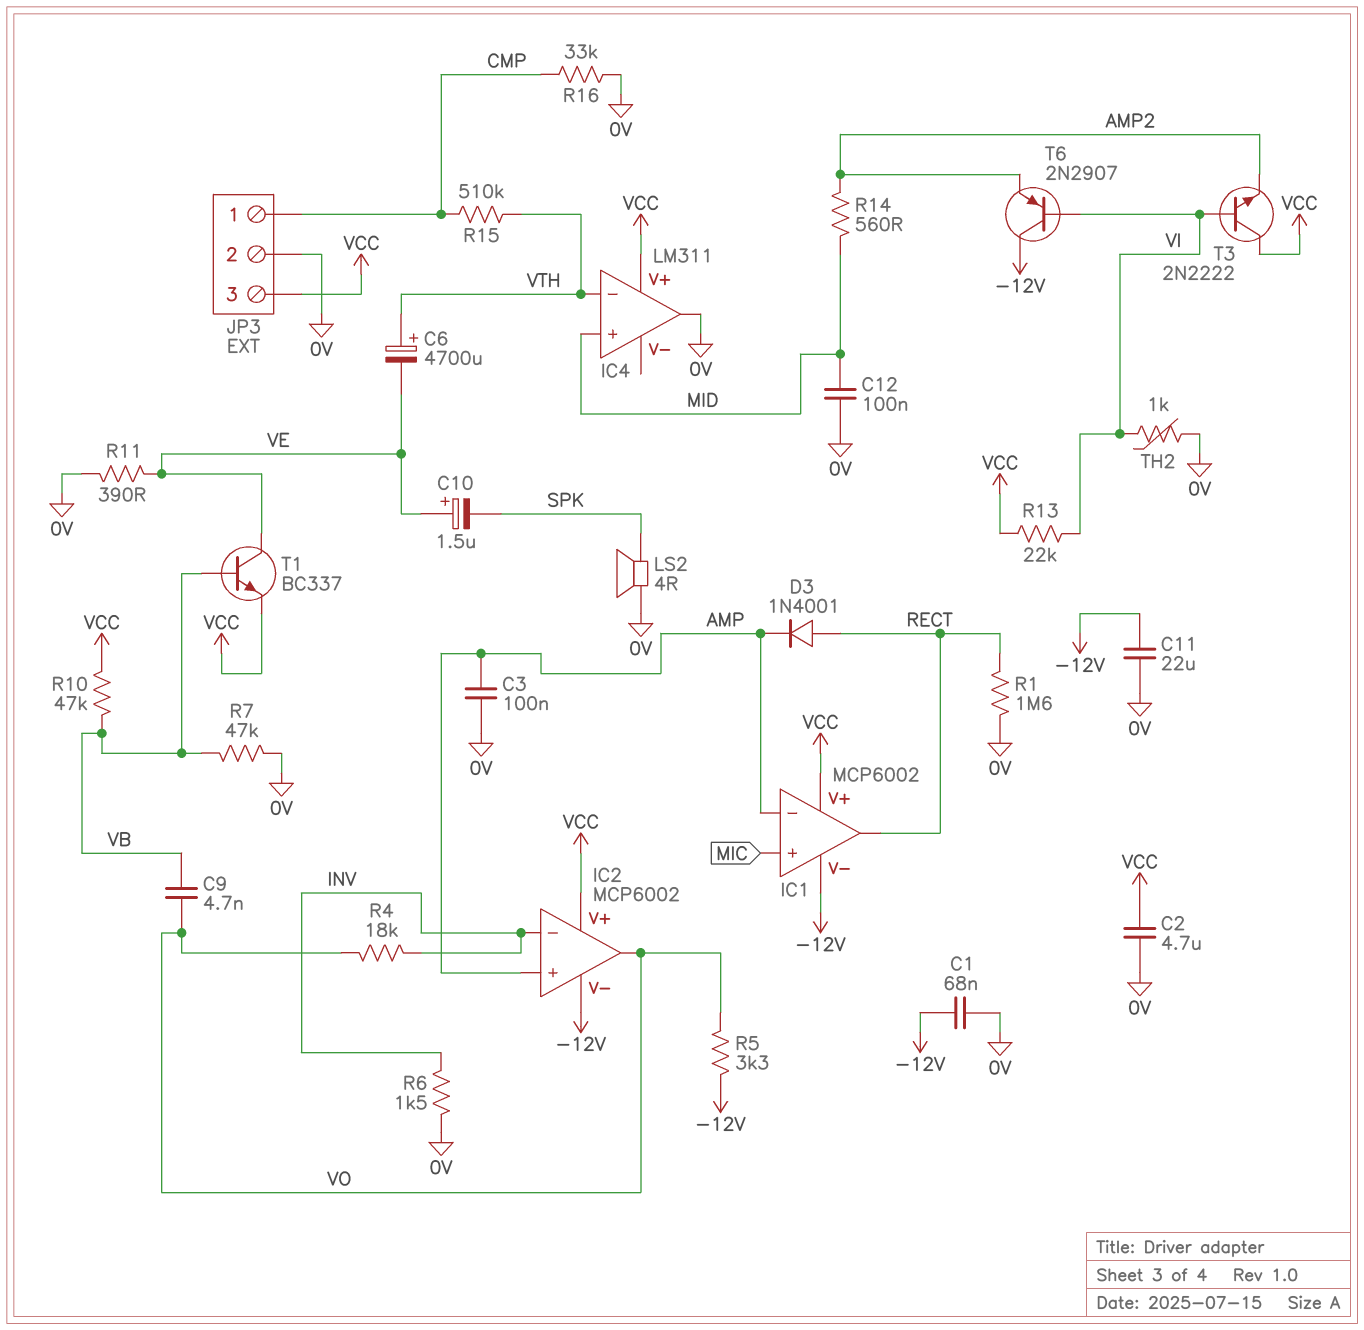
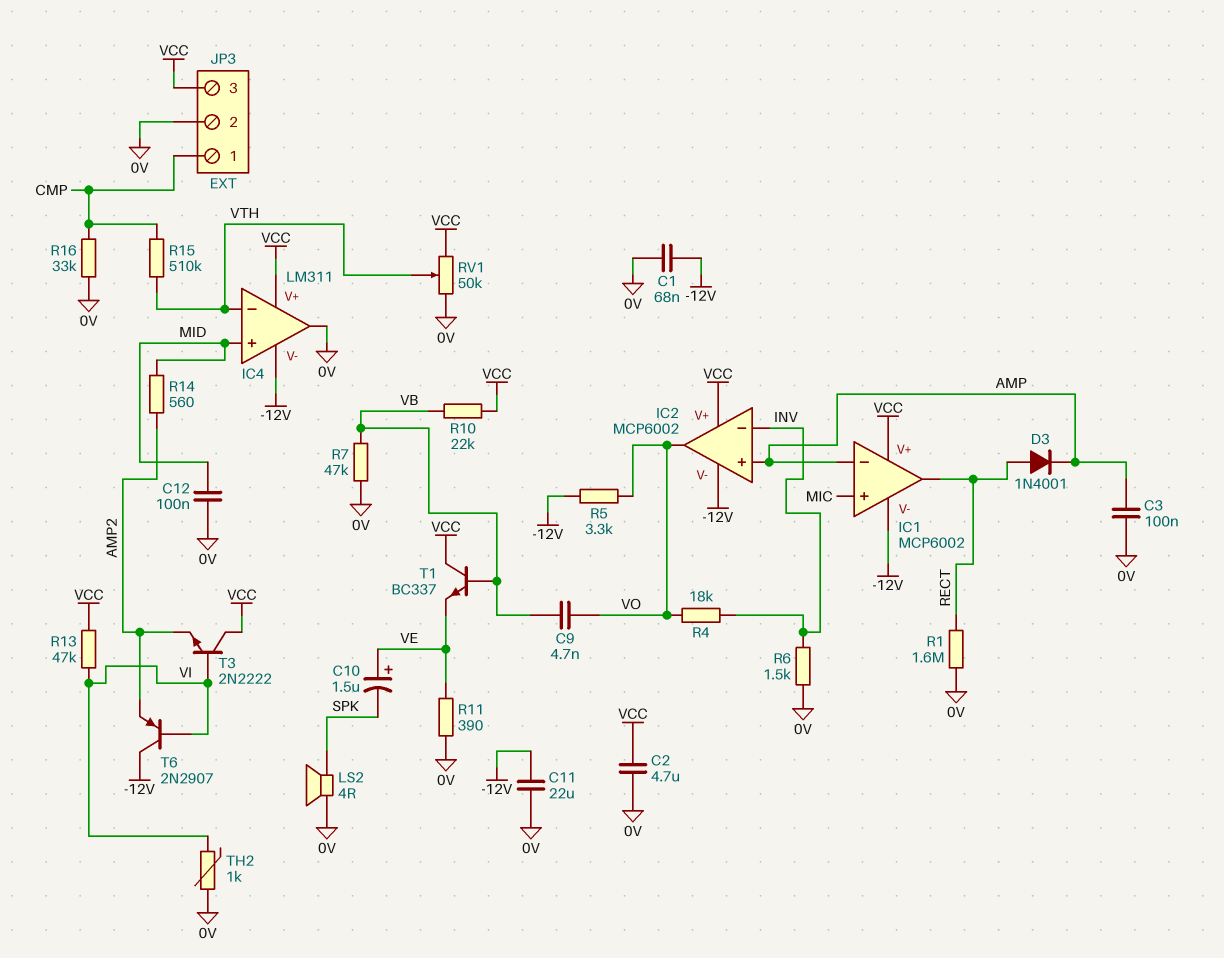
C6: 4700uF (plus VTH, minus VE) -> none
IC4 pin V-: none -> -12V
R10: 47k (VB, VCC) -> 22k (VB, VCC)
R13: 22k (VCC, VI) -> 47k (VCC, VI)
RV1: none -> 50k (0V, VCC, wiper VTH)
T1: NPN BC337 (B VB, C VE, E VCC) -> NPN BC337 (B VB, C VCC, E VE)

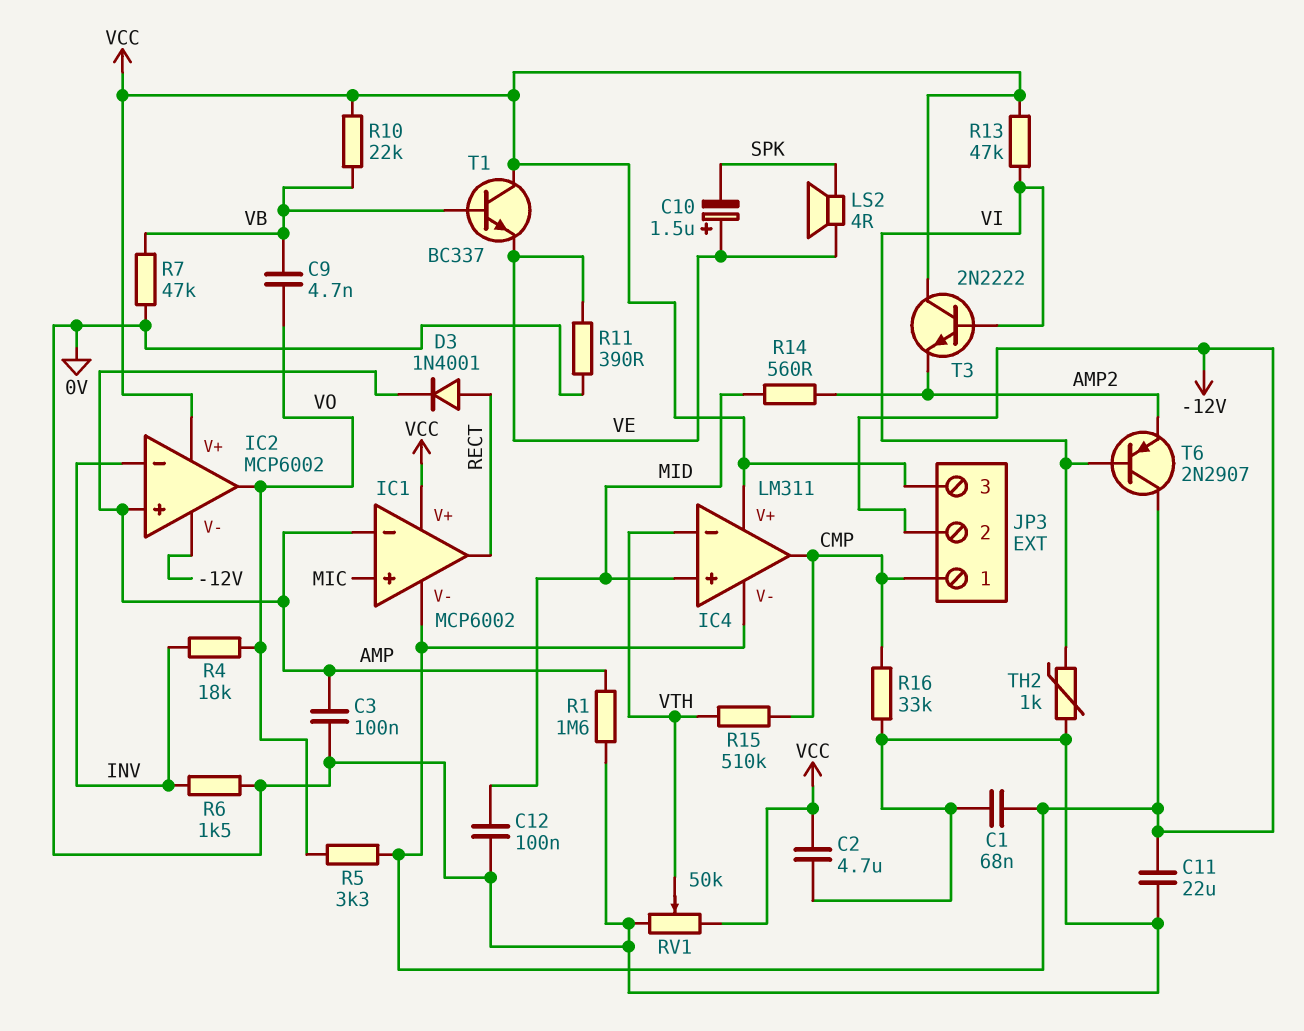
IC4 pin out: 0V -> CMP
JP3 pin 2: 0V -> -12V
LS2: speaker 4R (0V, SPK) -> speaker 4R (SPK, VE)
R1: 1.6M (0V, RECT) -> 1.6M (0V, AMP)

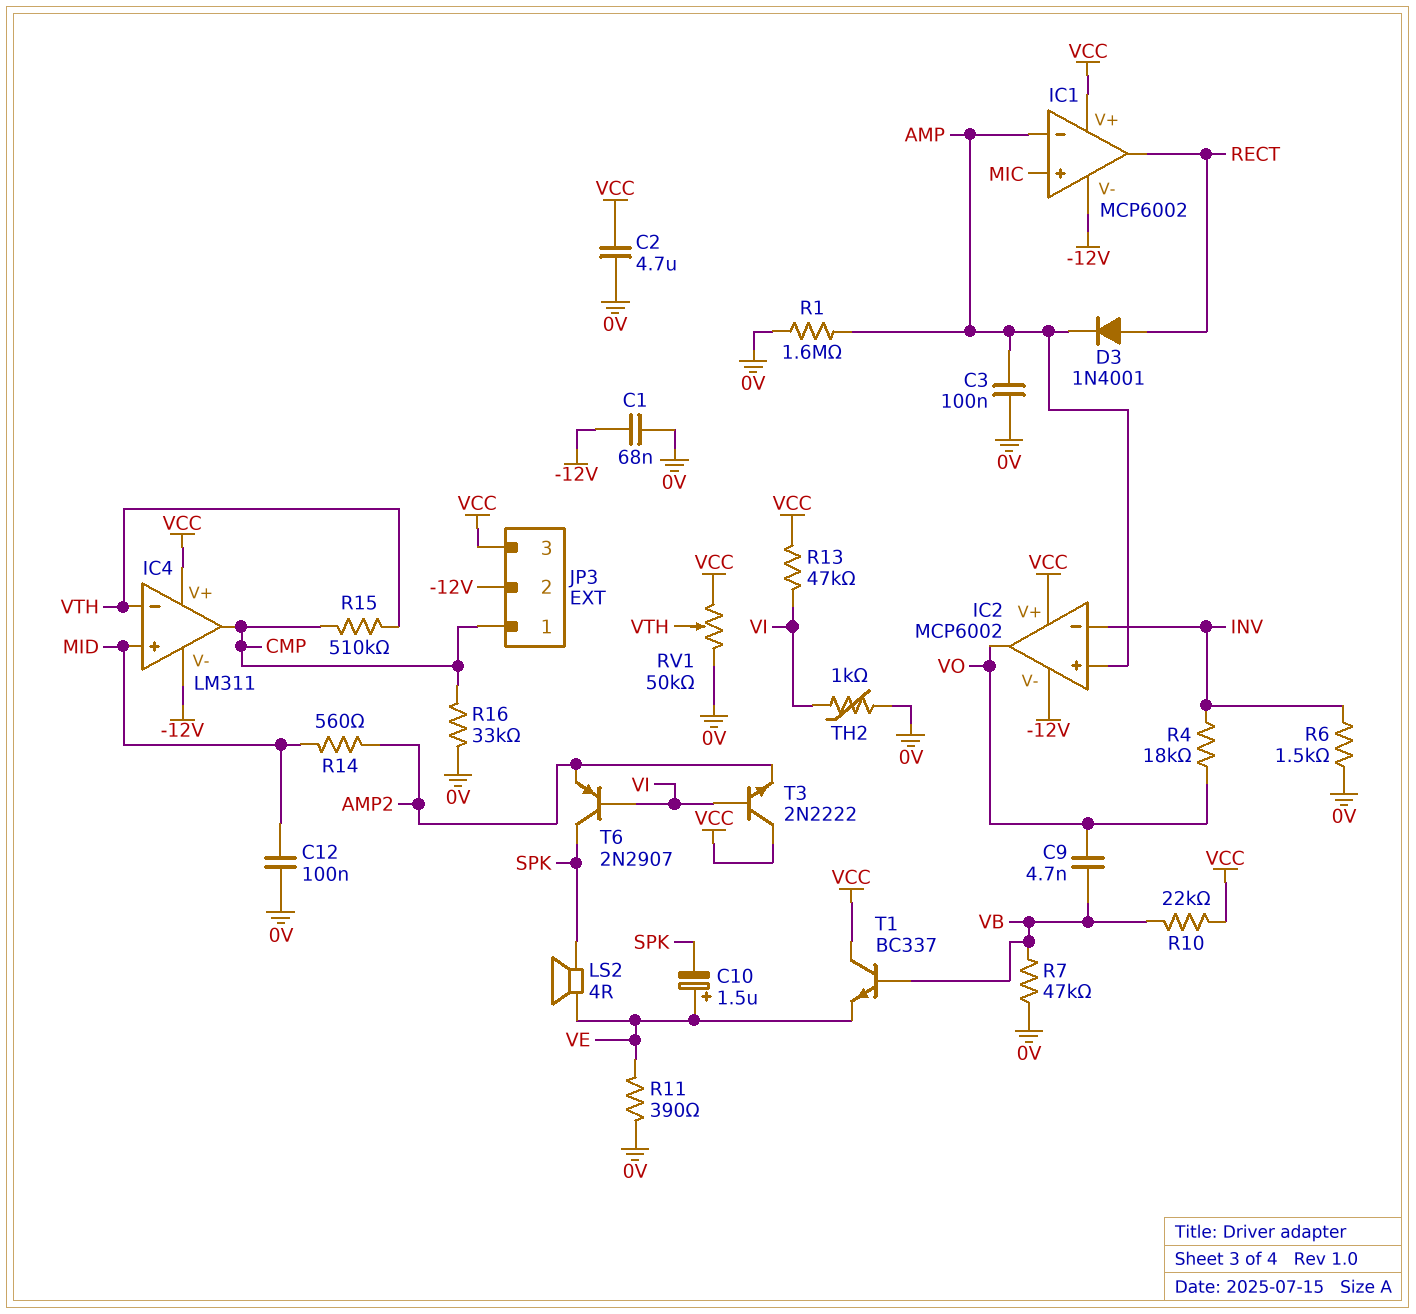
C11: 22uF (-12V, 0V) -> none
R5: 3.3k (-12V, VO) -> none
T6: PNP 2N2907 (B VI, C -12V, E AMP2) -> PNP 2N2907 (B VI, C SPK, E AMP2)

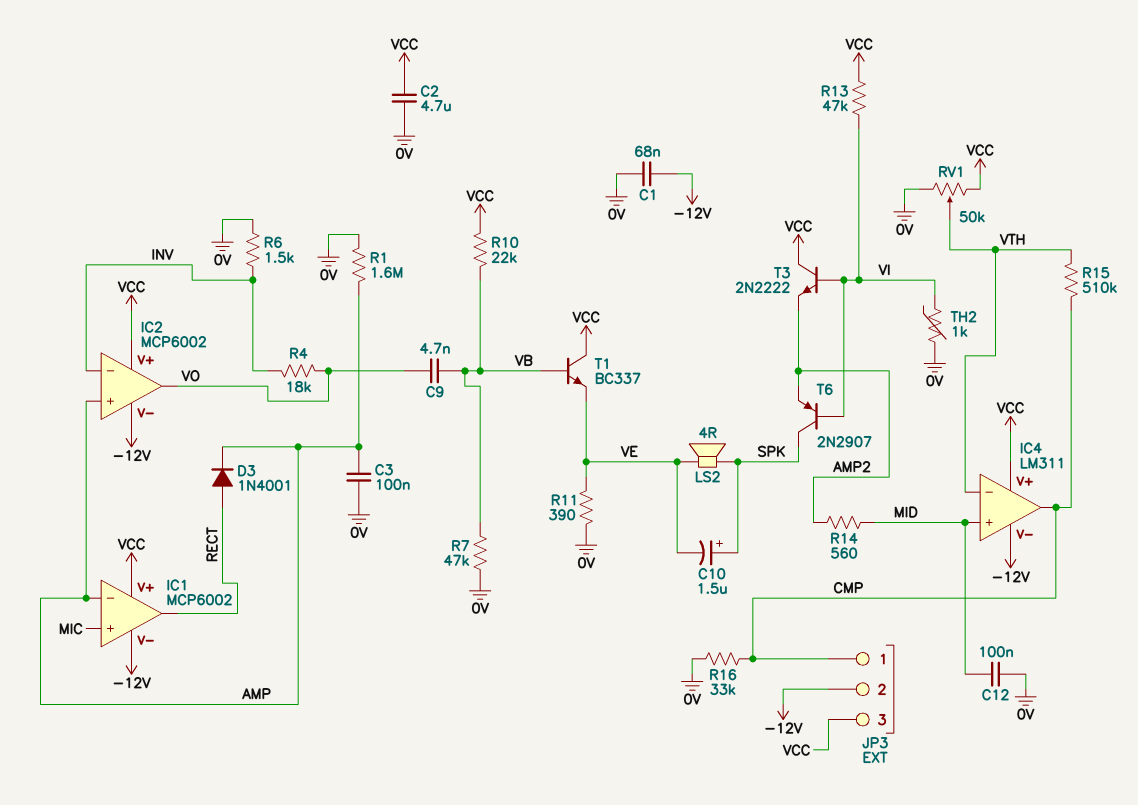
C10: 1.5uF (plus VE, minus SPK) -> 1.5uF (plus SPK, minus VE)

